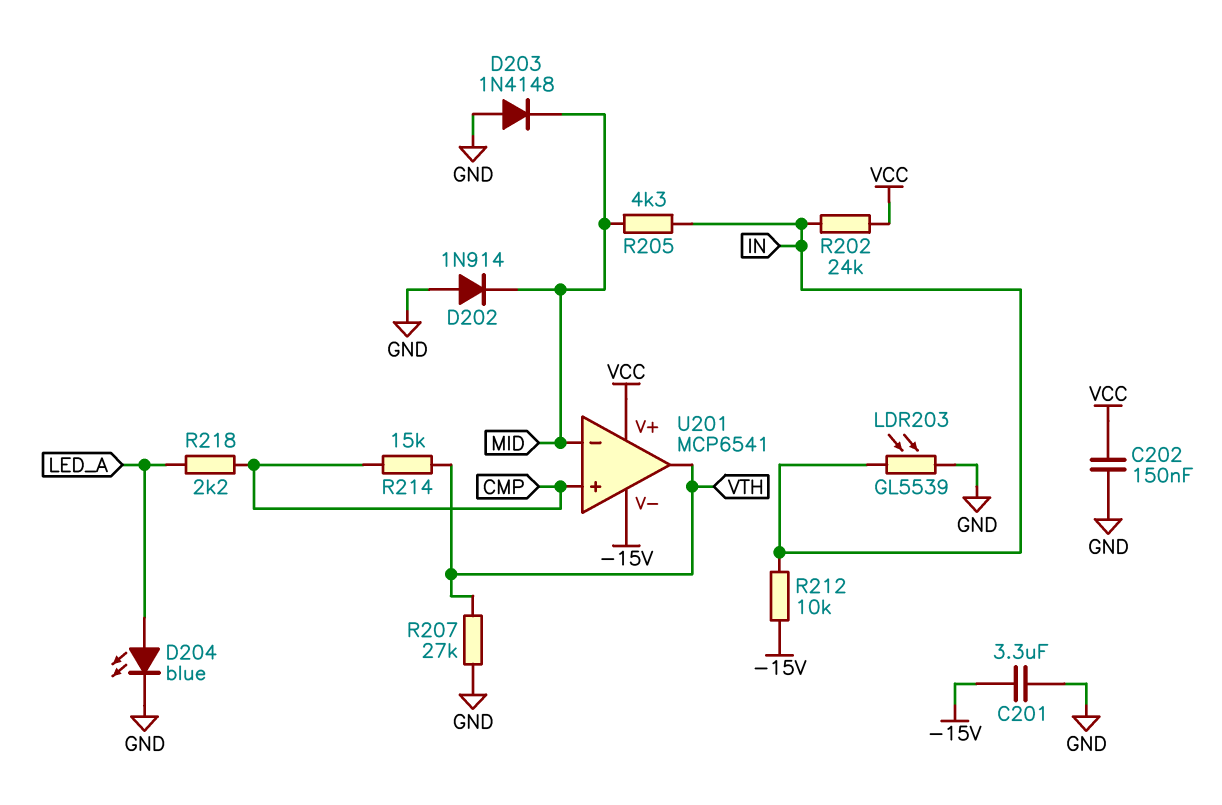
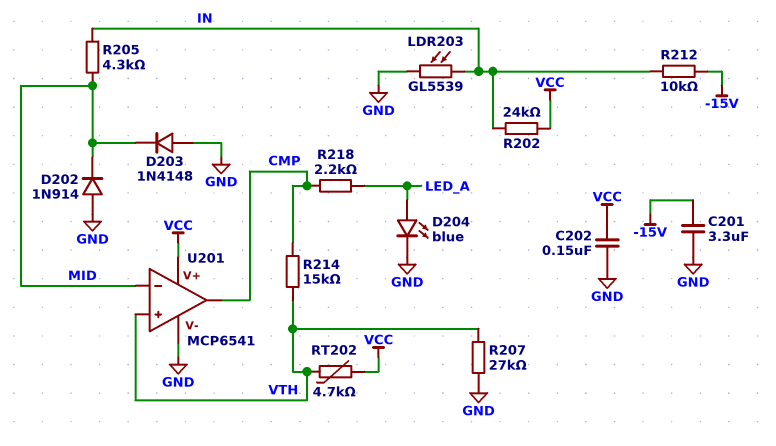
RT202: none -> 4.7k (VCC, VTH)
U201 pin V-: -15V -> GND
U201 pin in+: CMP -> VTH
U201 pin out: VTH -> CMP

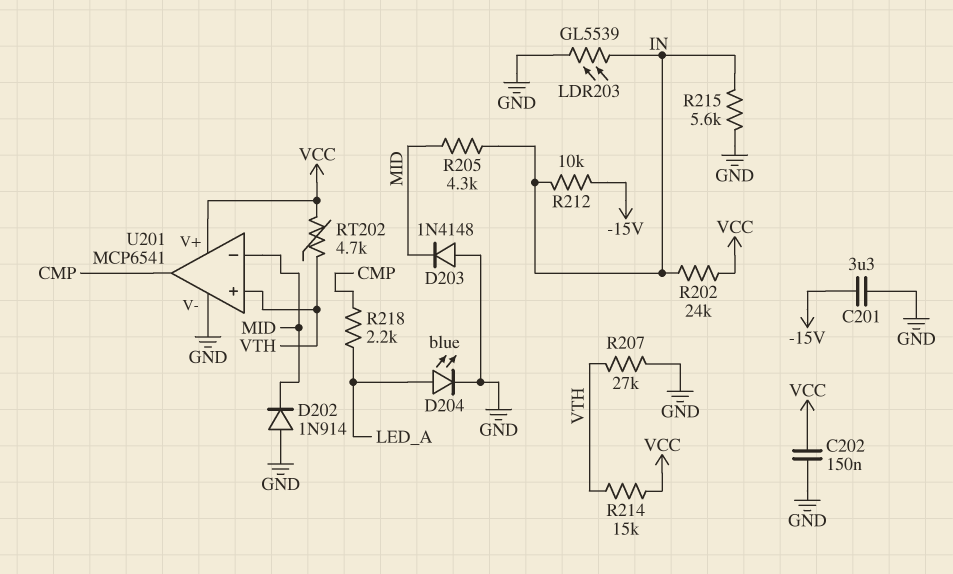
R214: 15k (CMP, VTH) -> 15k (VCC, VTH)
R215: none -> 5.6k (GND, IN)

